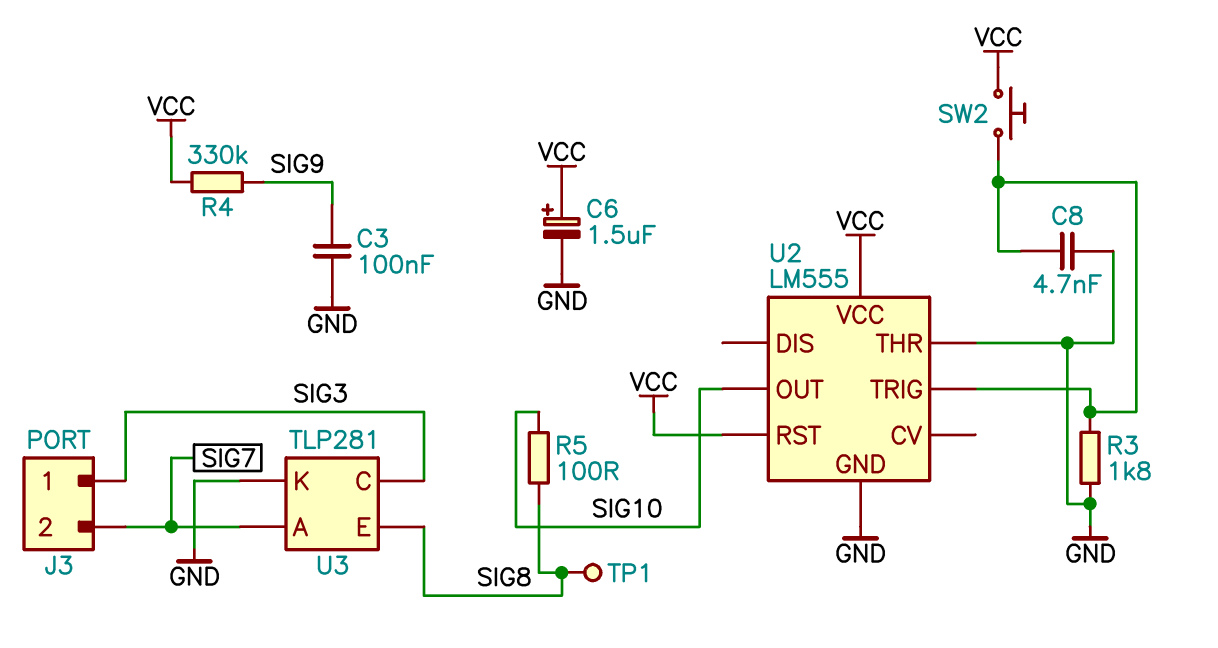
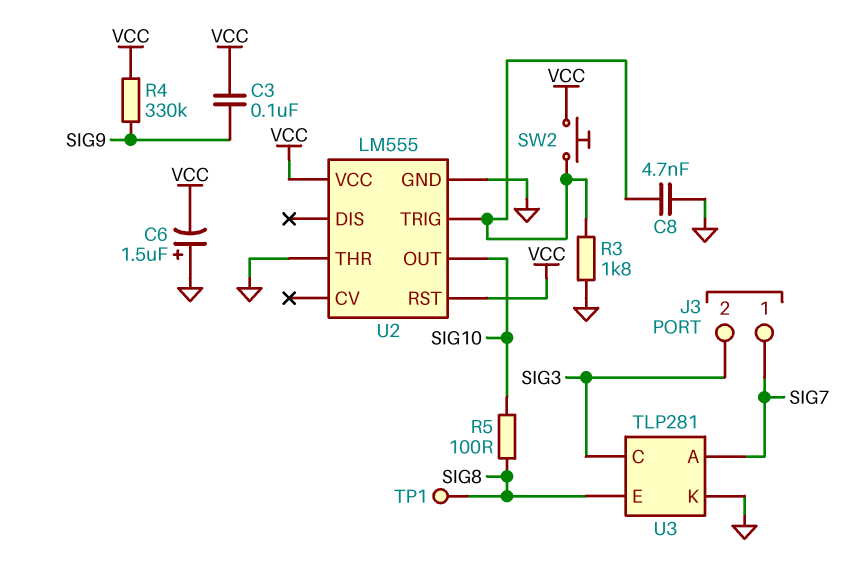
C3: 100nF (GND, SIG9) -> 100nF (SIG9, VCC)
C6: 1.5uF (plus VCC, minus GND) -> 1.5uF (plus GND, minus VCC)
J3 pin 1: SIG3 -> SIG7
J3 pin 2: SIG7 -> SIG3

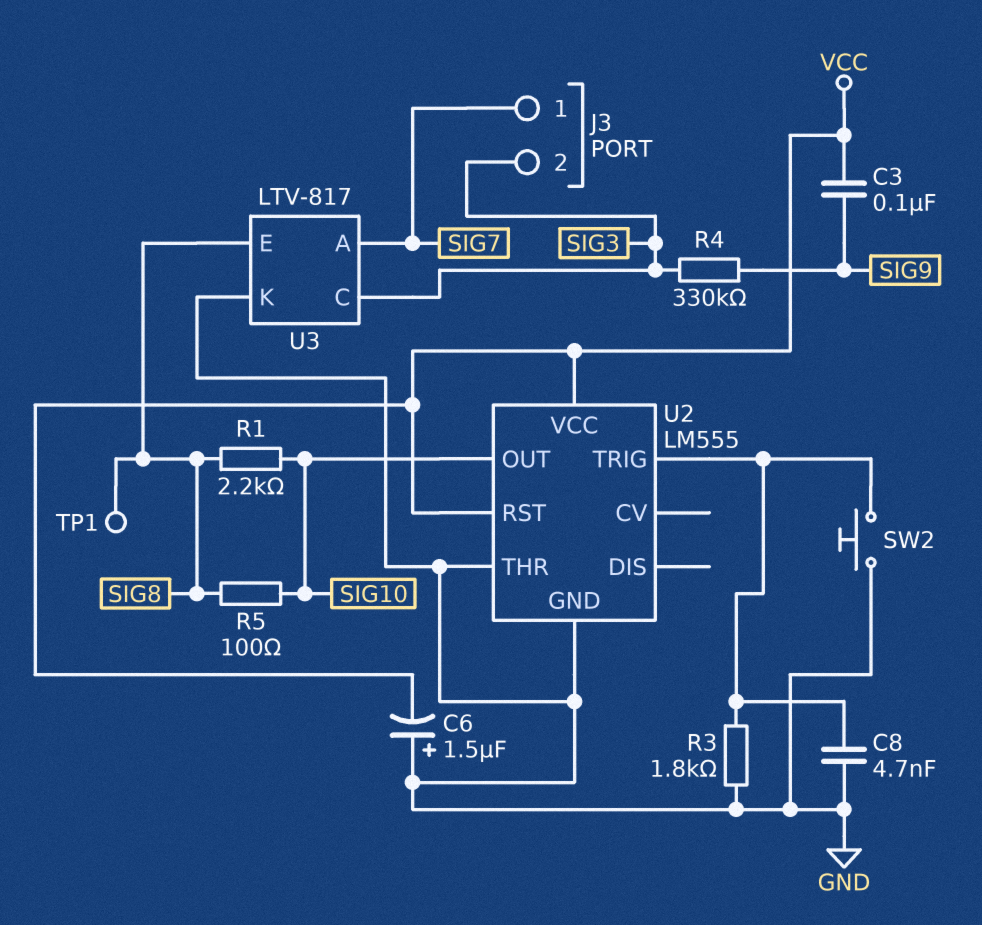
R1: none -> 2.2k (SIG8, SIG10)
R4: 330k (SIG9, VCC) -> 330k (SIG3, SIG9)
SW2: button (U2/TRIG, VCC) -> button (GND, U2/TRIG)
U3: TLP281 -> LTV-817

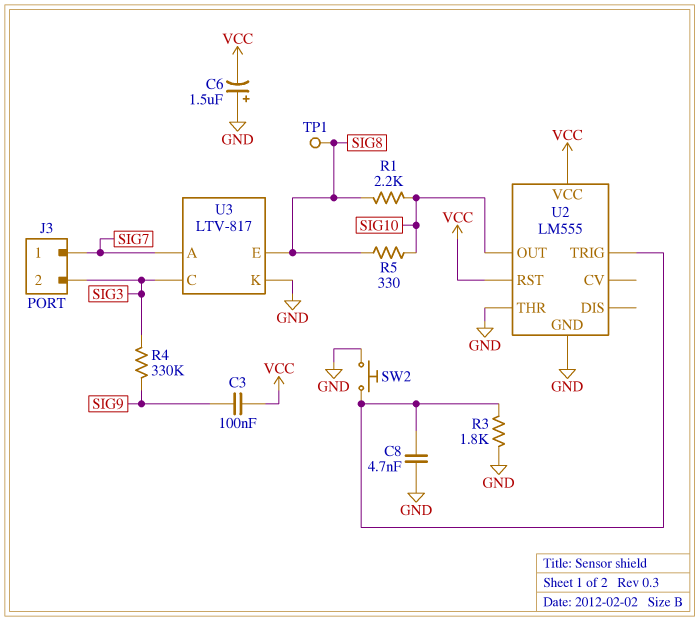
R5: 100 (SIG8, SIG10) -> 330 (SIG8, SIG10)

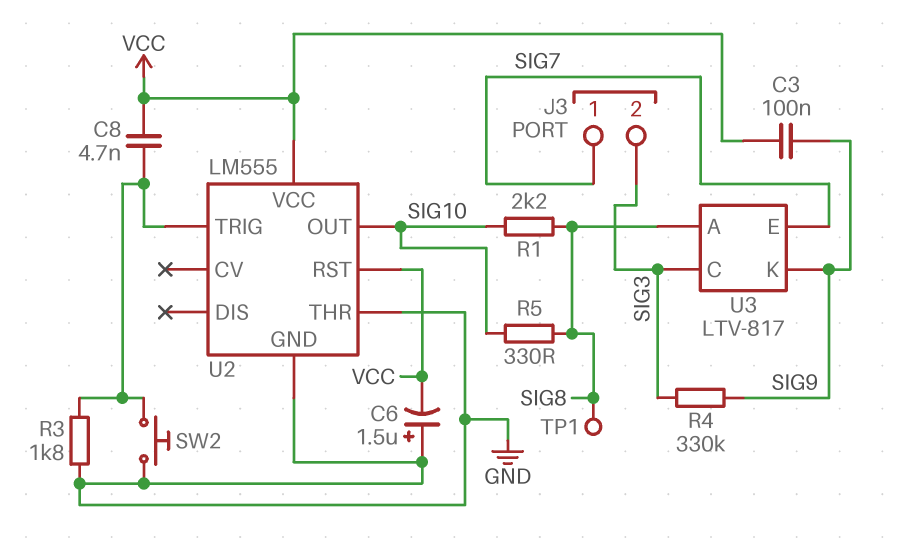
C8: 4.7nF (GND, U2/TRIG) -> 4.7nF (U2/TRIG, VCC)
U3 pin A: SIG7 -> SIG8
U3 pin E: SIG8 -> SIG7
U3 pin K: GND -> SIG9

